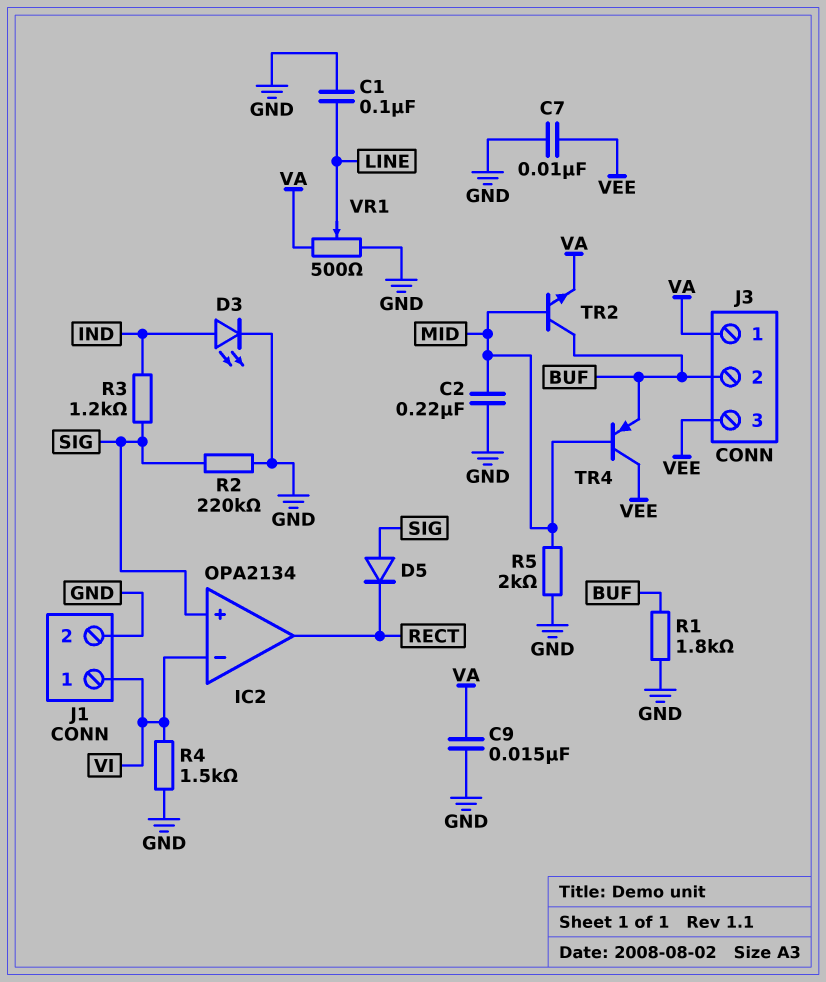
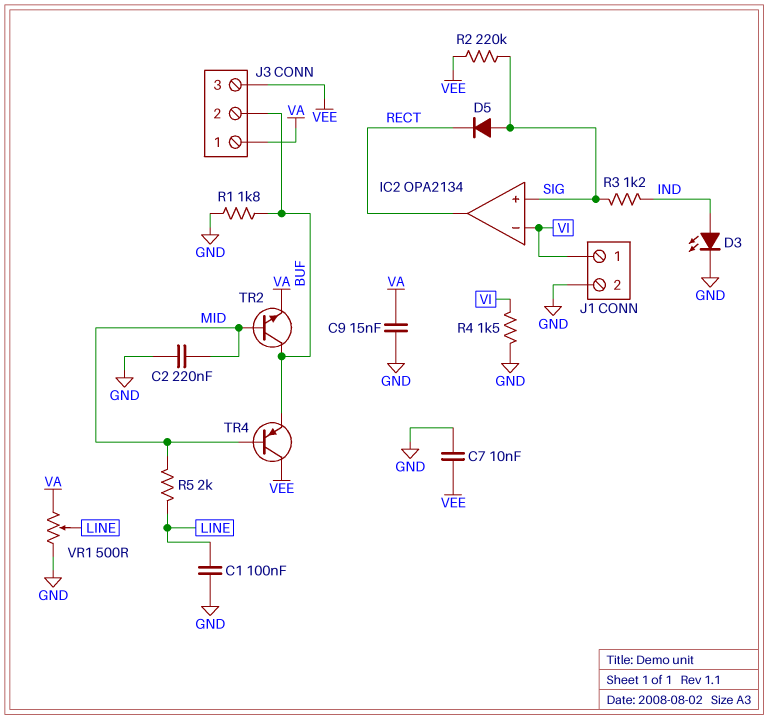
R2: 220k (GND, SIG) -> 220k (SIG, VEE)
R5: 2k (GND, MID) -> 2k (LINE, MID)

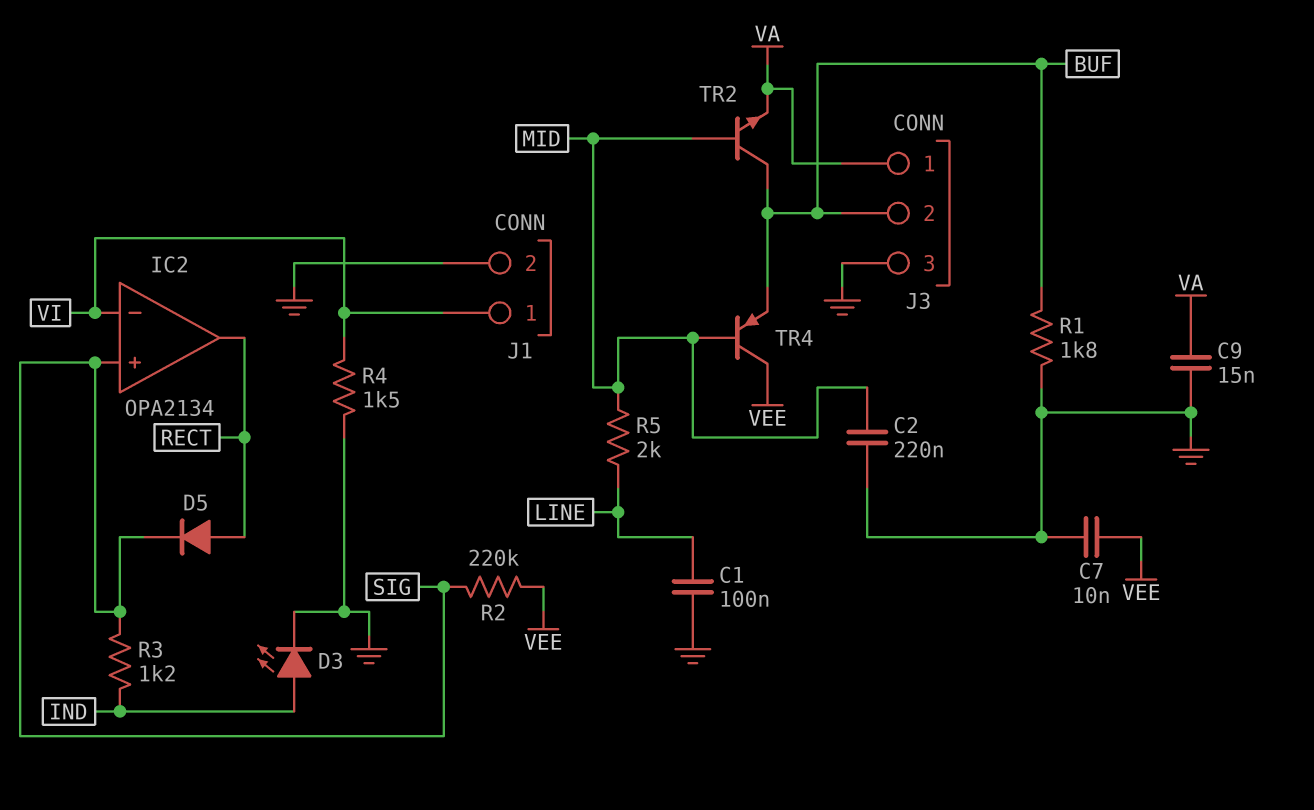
D5: diode (A SIG, K RECT) -> diode (A RECT, K SIG)
J3 pin 3: VEE -> GND
VR1: 500 (GND, VA, wiper LINE) -> none

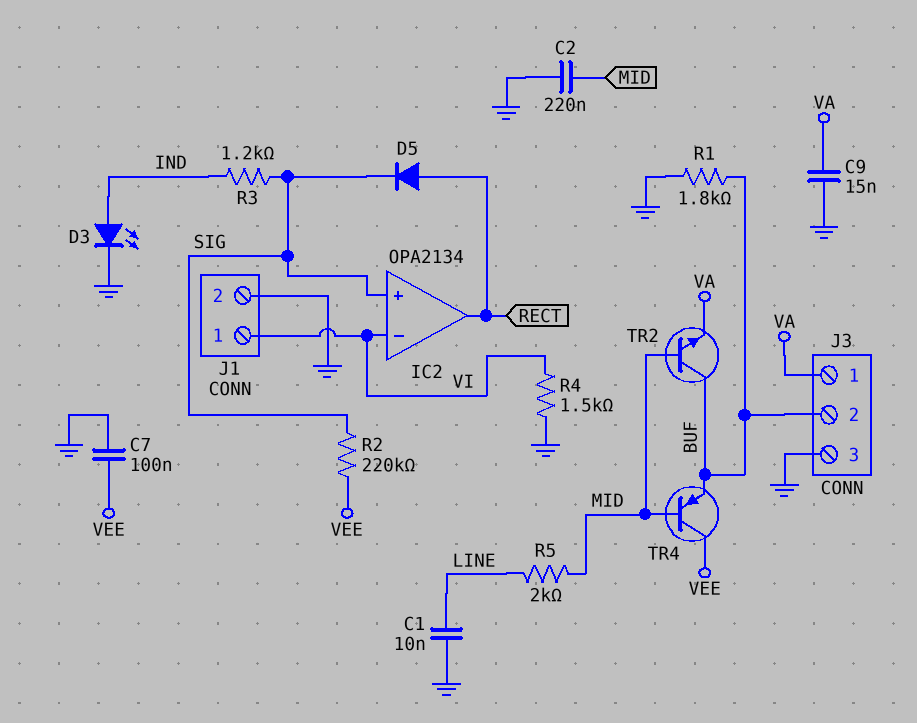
C1: 100nF (GND, LINE) -> 10nF (GND, LINE)
C7: 10nF (GND, VEE) -> 100nF (GND, VEE)

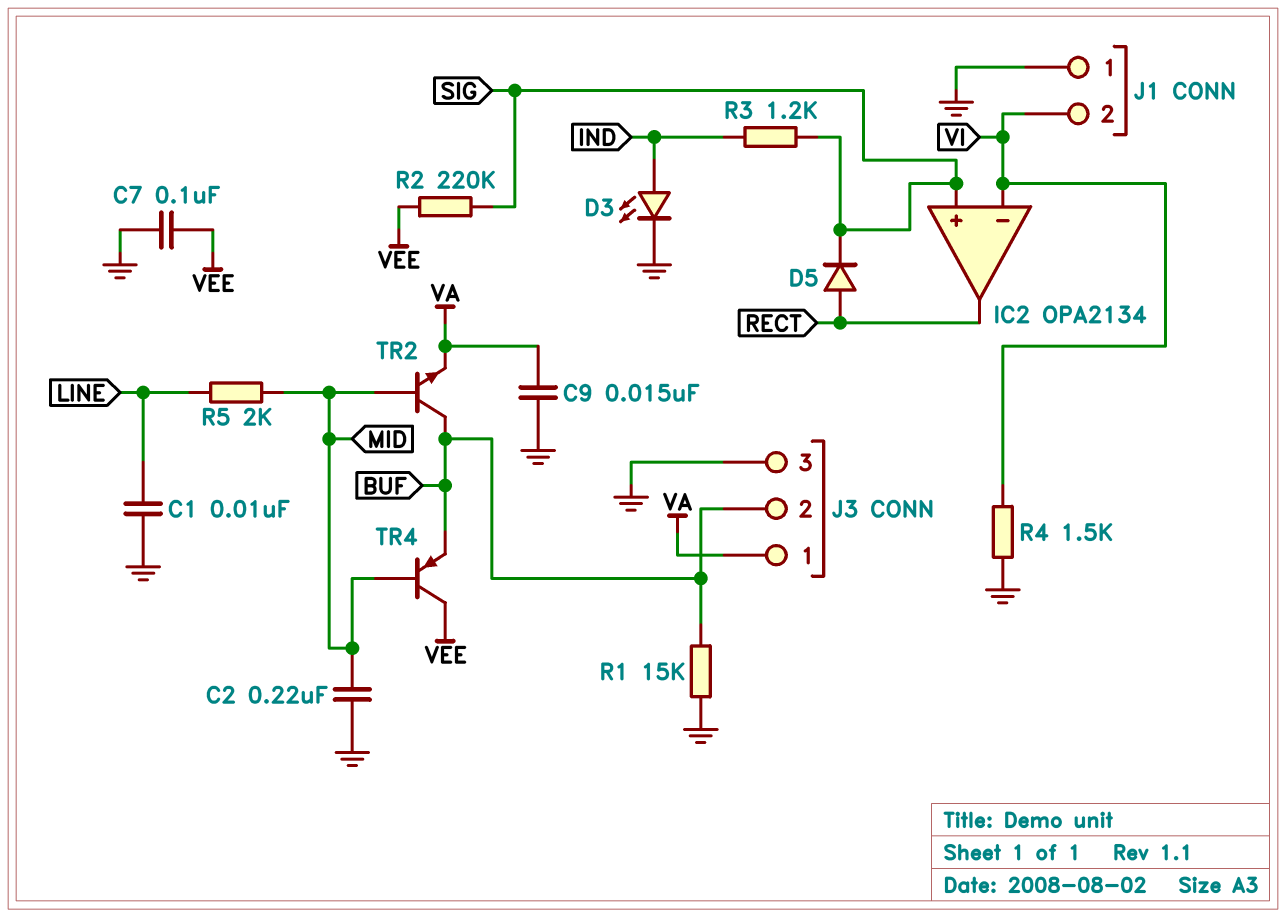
J1 pin 1: VI -> GND
J1 pin 2: GND -> VI
R1: 1.8k (BUF, GND) -> 15k (BUF, GND)

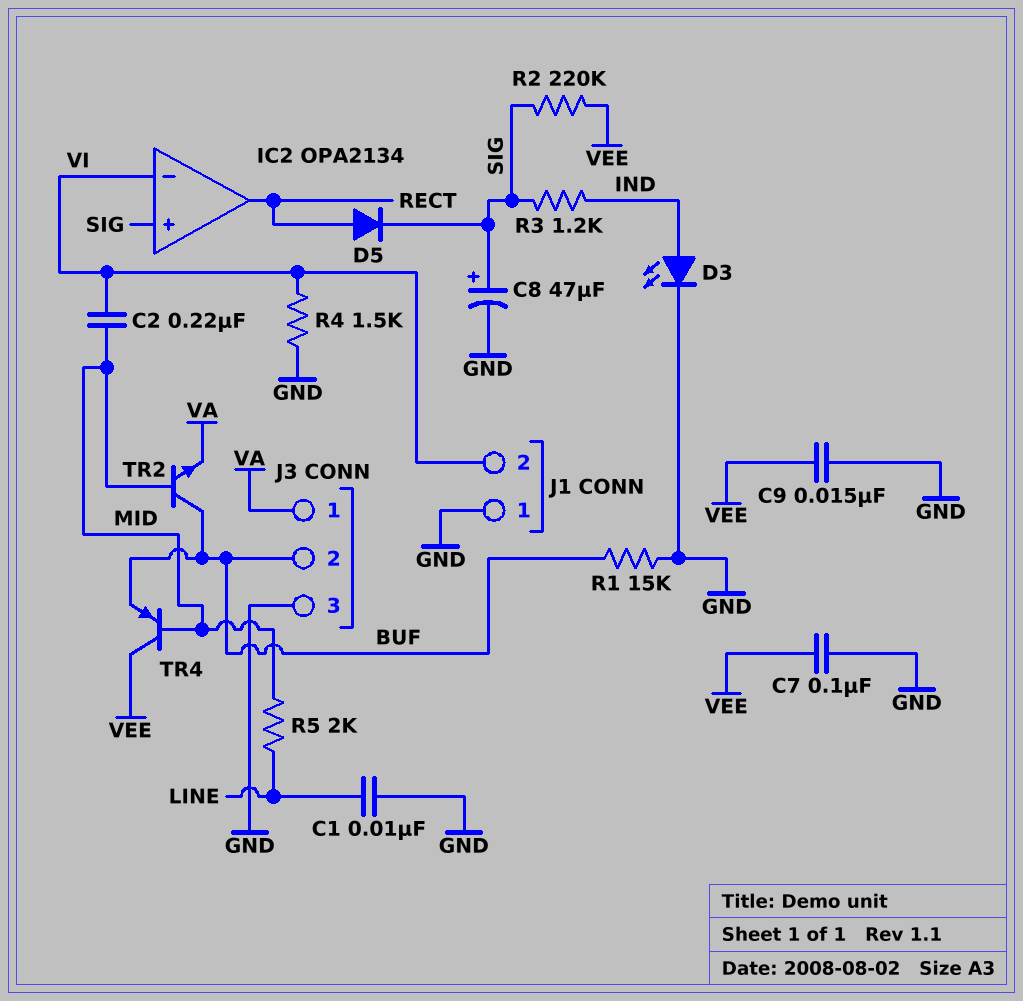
C2: 220nF (GND, MID) -> 220nF (MID, VI)
C8: none -> 47uF (plus SIG, minus GND)
C9: 15nF (GND, VA) -> 15nF (GND, VEE)

